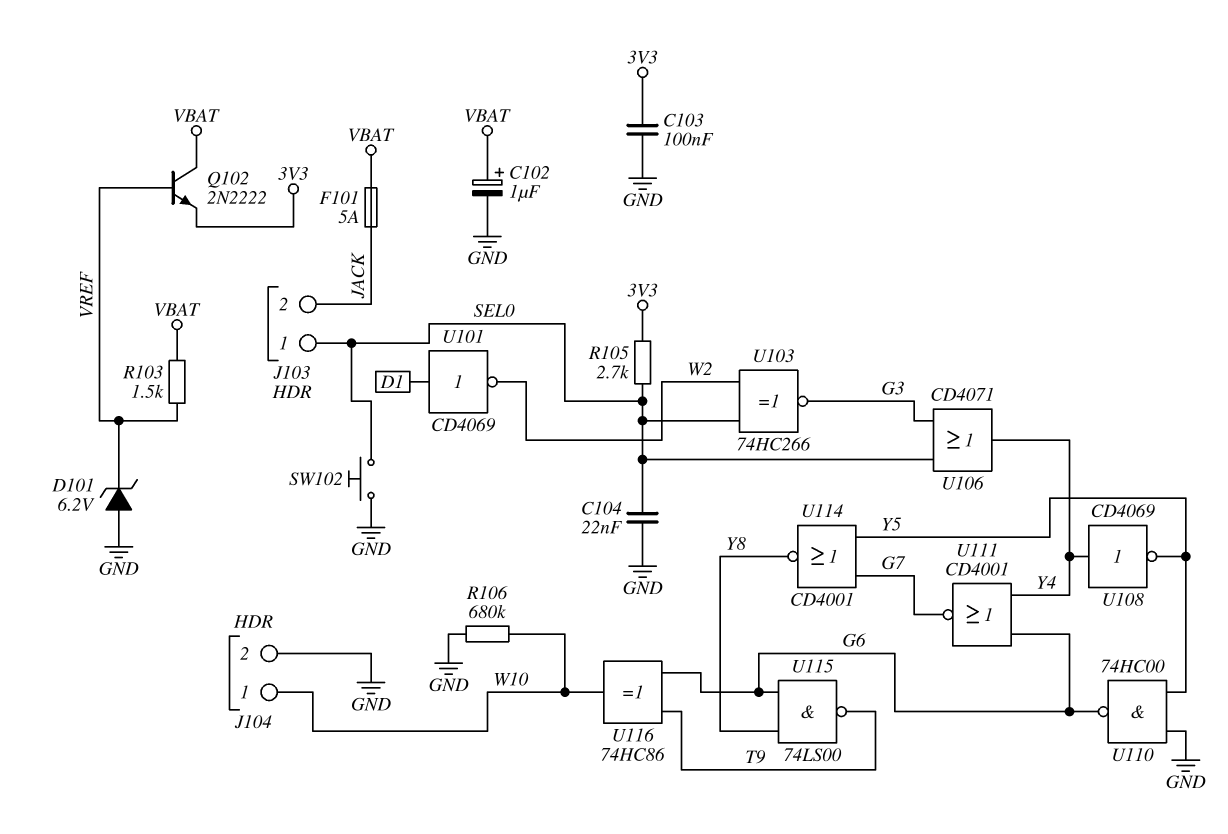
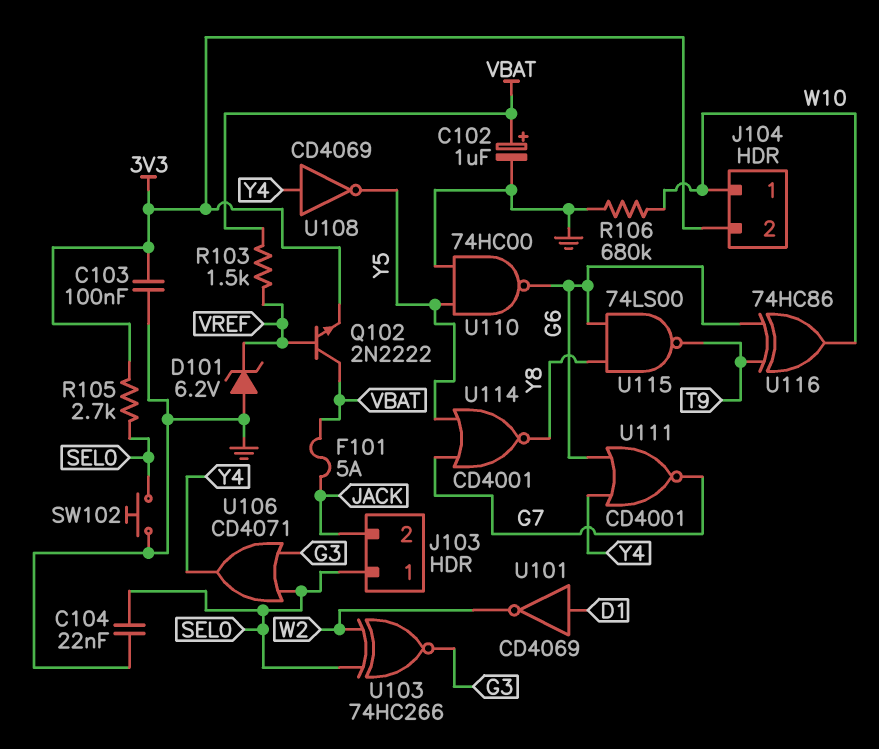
J104 pin 2: GND -> 3V3

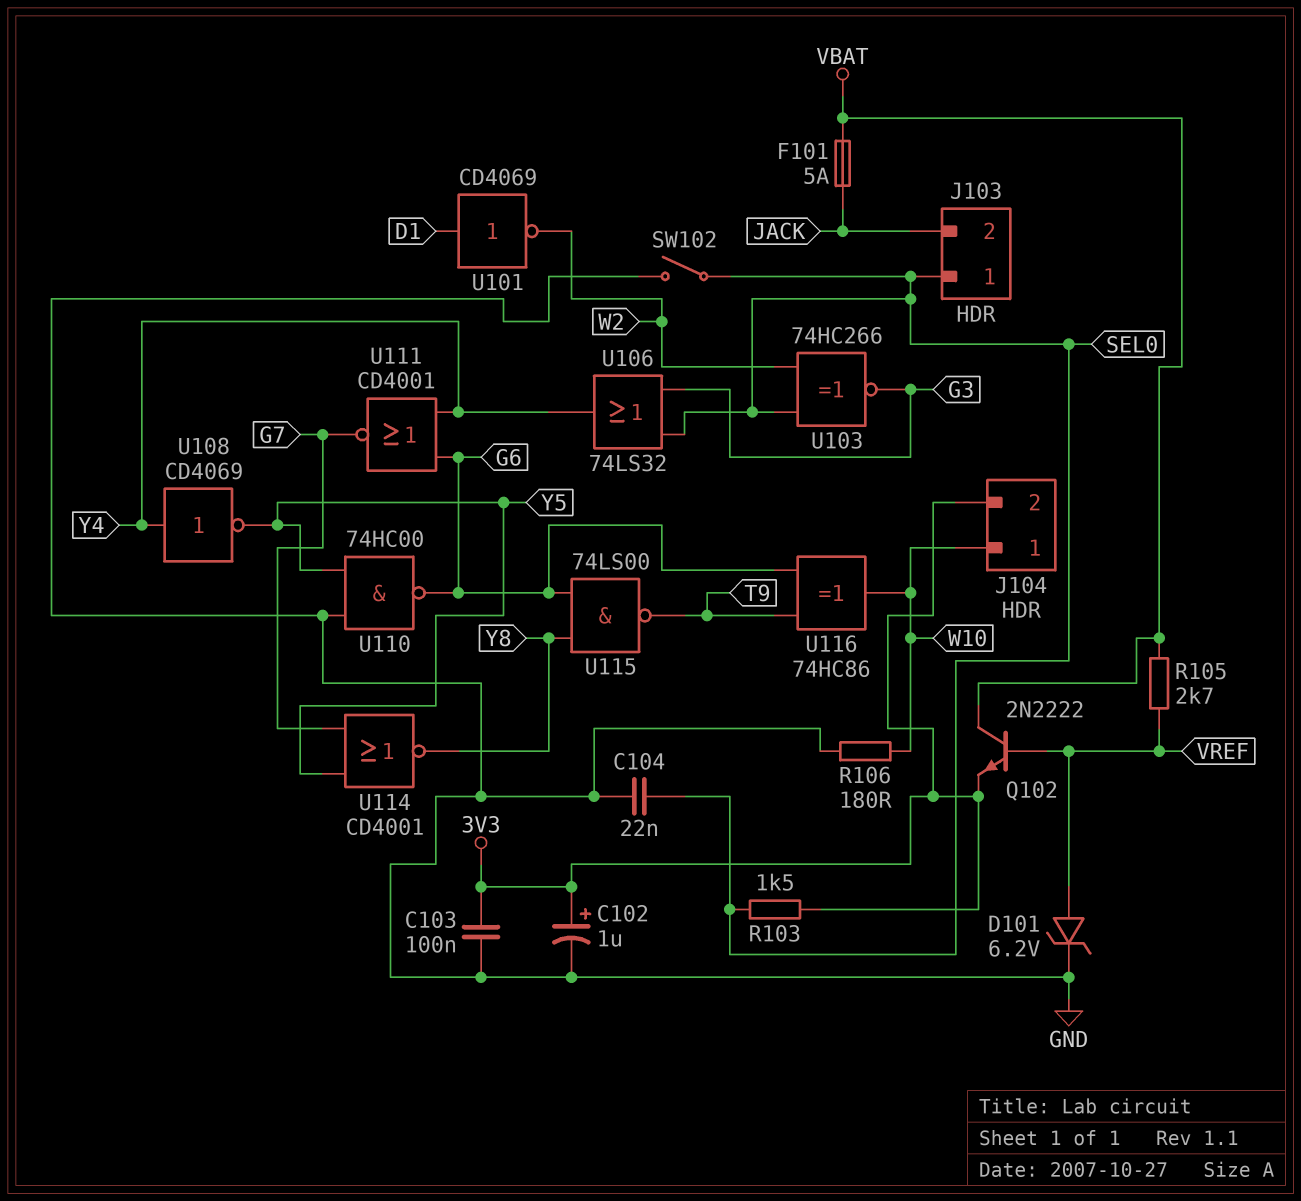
C102: 1uF (plus VBAT, minus GND) -> 1uF (plus 3V3, minus GND)
D101: zener 6.2V (A GND, K VREF) -> zener 6.2V (A VREF, K GND)
R103: 1.5k (VBAT, VREF) -> 1.5k (3V3, SEL0)
R105: 2.7k (3V3, SEL0) -> 2.7k (VBAT, VREF)
R106: 680k (GND, W10) -> 180 (GND, W10)
SW102: button (GND, SEL0) -> switch (GND, SEL0)
U106: OR CD4071 (in G3, in SEL0, out Y4) -> OR 74LS32 (in G3, in SEL0, out Y4)

